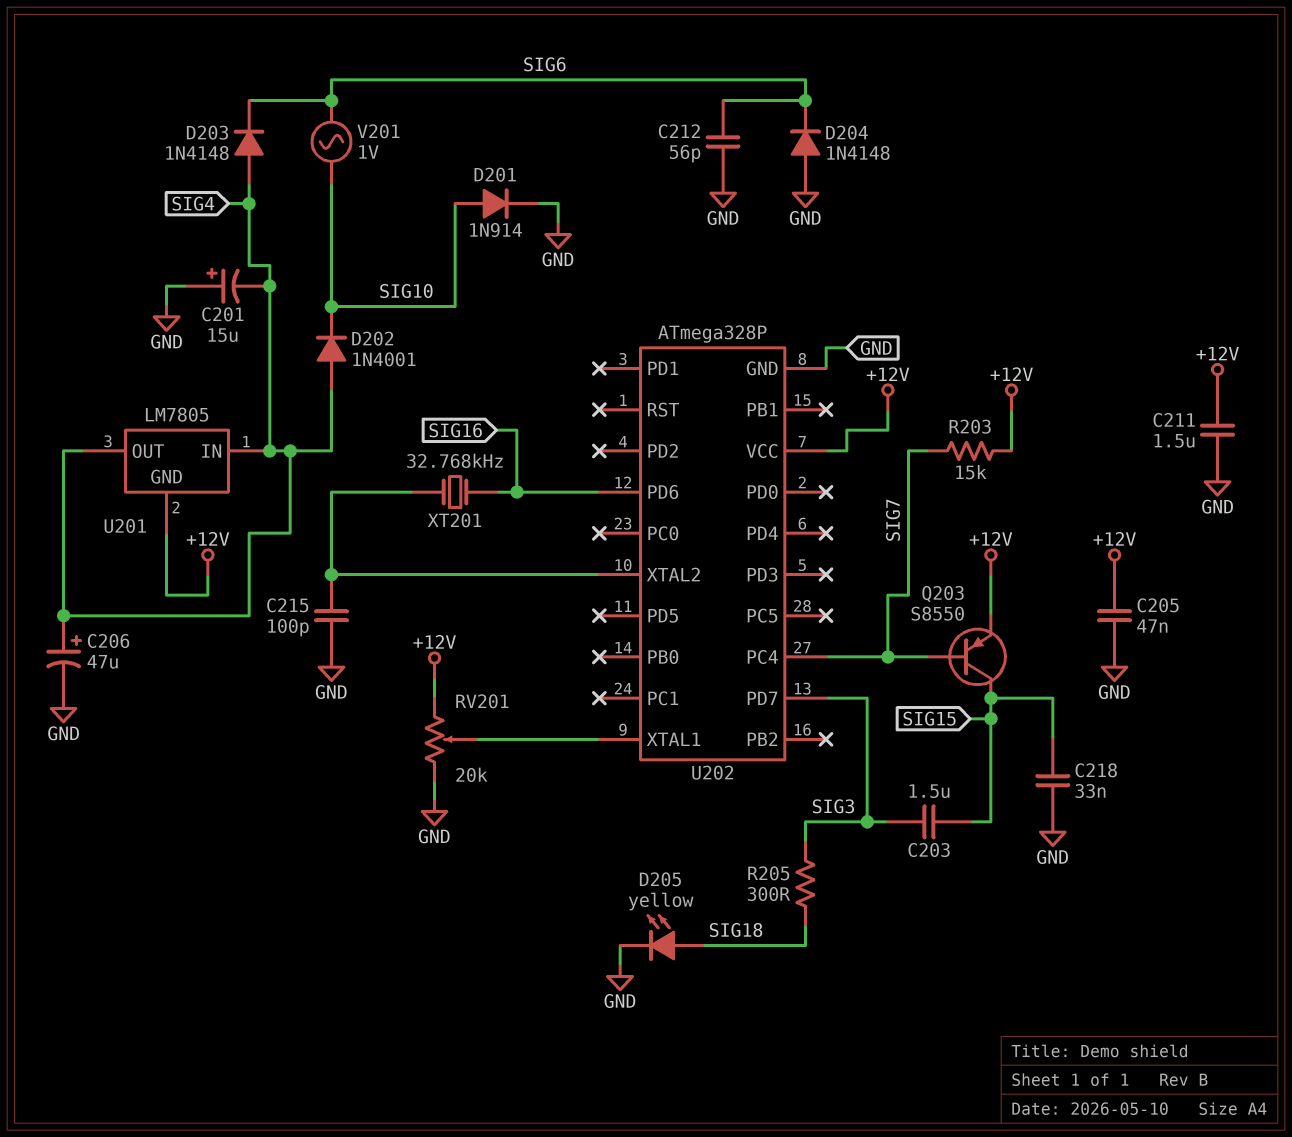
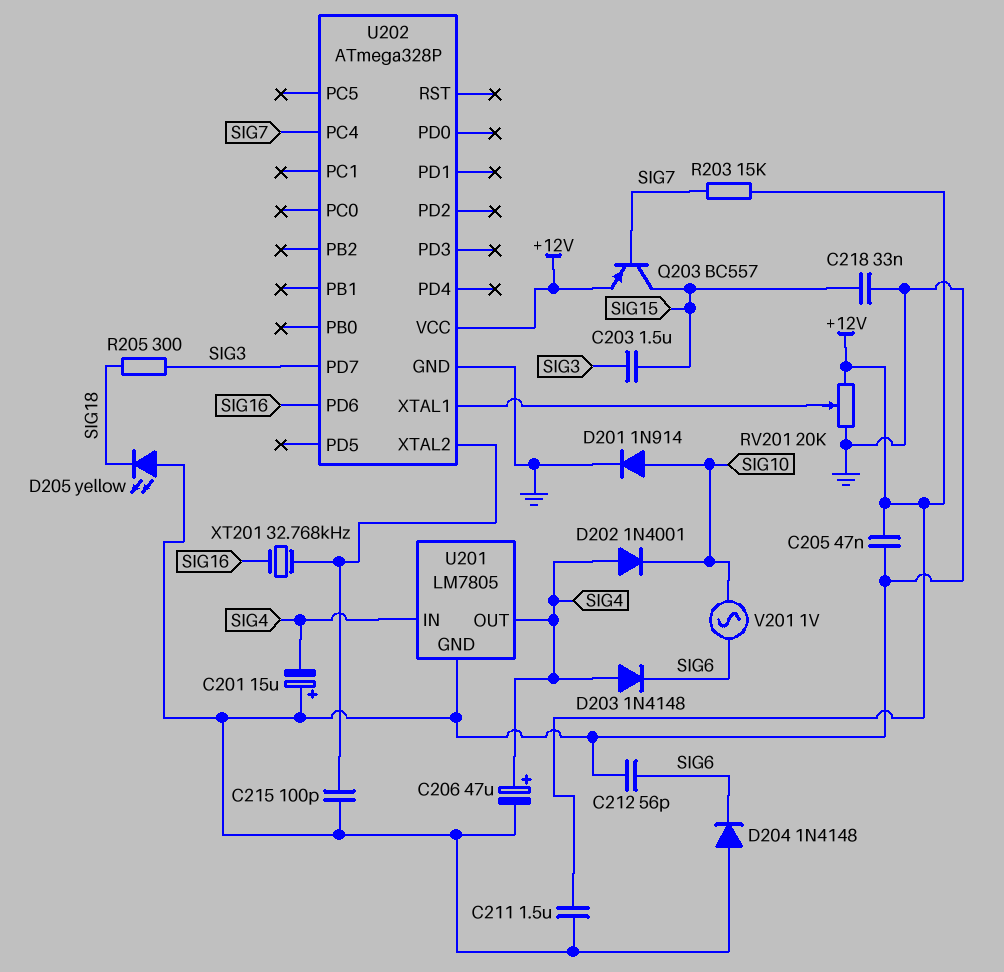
D205: LED yellow (A SIG18, K GND) -> LED yellow (A GND, K SIG18)
Q203: PNP S8550 (B SIG7, C SIG15, E +12V) -> PNP BC557 (B SIG7, C SIG15, E +12V)
U201 pin GND: +12V -> GND

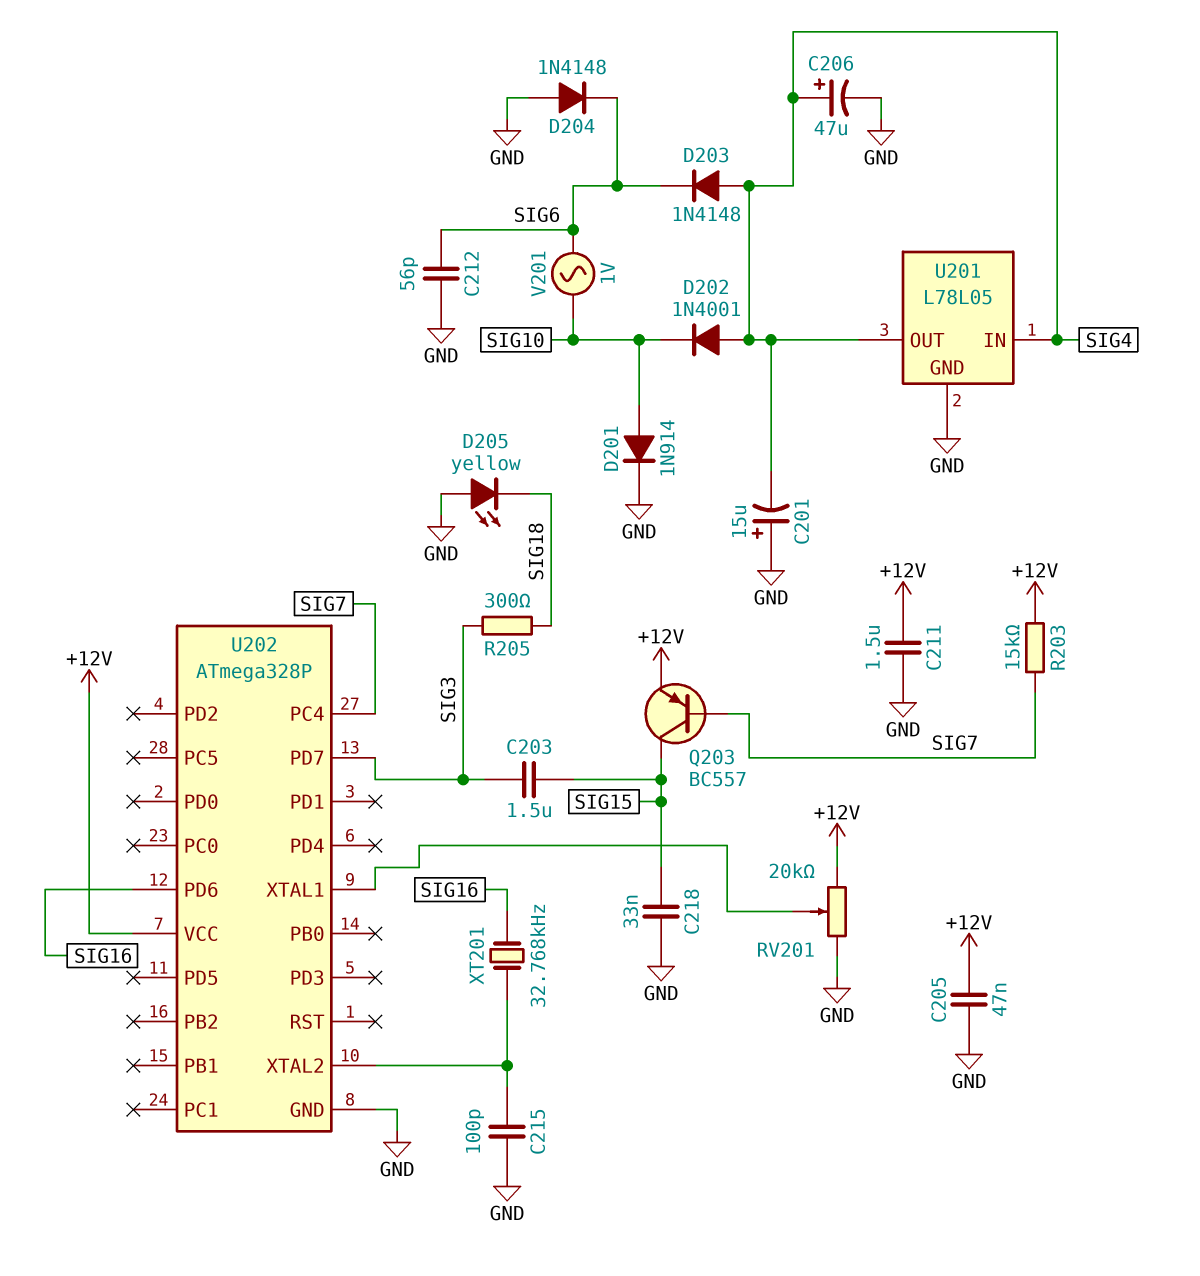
U201: LM7805 -> L78L05

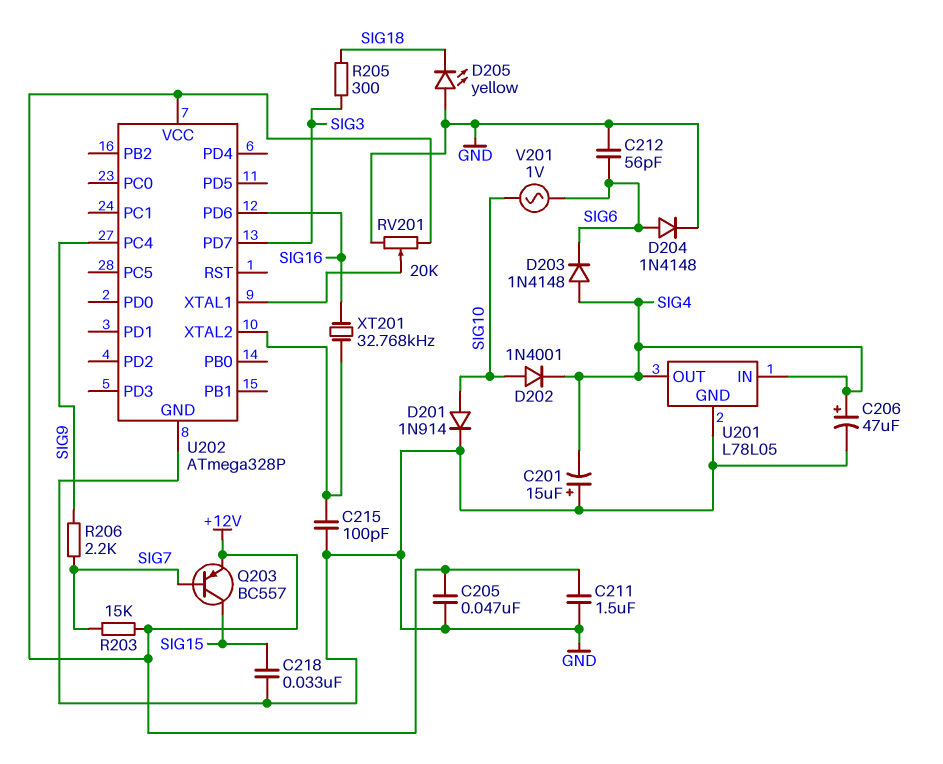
C203: 1.5uF (SIG3, SIG15) -> none
D202: diode 1N4001 (A SIG4, K SIG10) -> diode 1N4001 (A SIG10, K SIG4)
D204: diode 1N4148 (A GND, K SIG6) -> diode 1N4148 (A SIG6, K GND)
R206: none -> 2.2k (SIG7, SIG9)
U202 pin PC4: SIG7 -> SIG9

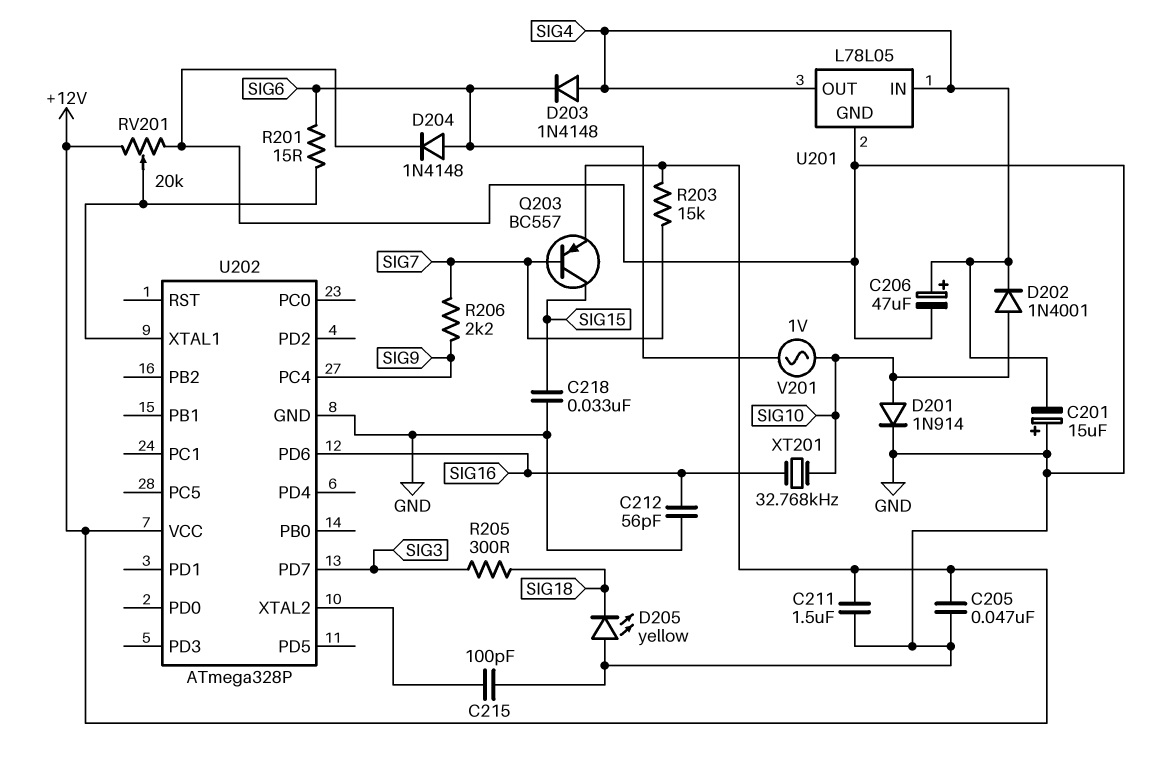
C212: 56pF (GND, SIG6) -> 56pF (GND, SIG16)
R201: none -> 15 (SIG6, U202/XTAL1)
XT201: 32.768kHz (SIG16, U202/XTAL2) -> 32.768kHz (SIG10, SIG16)

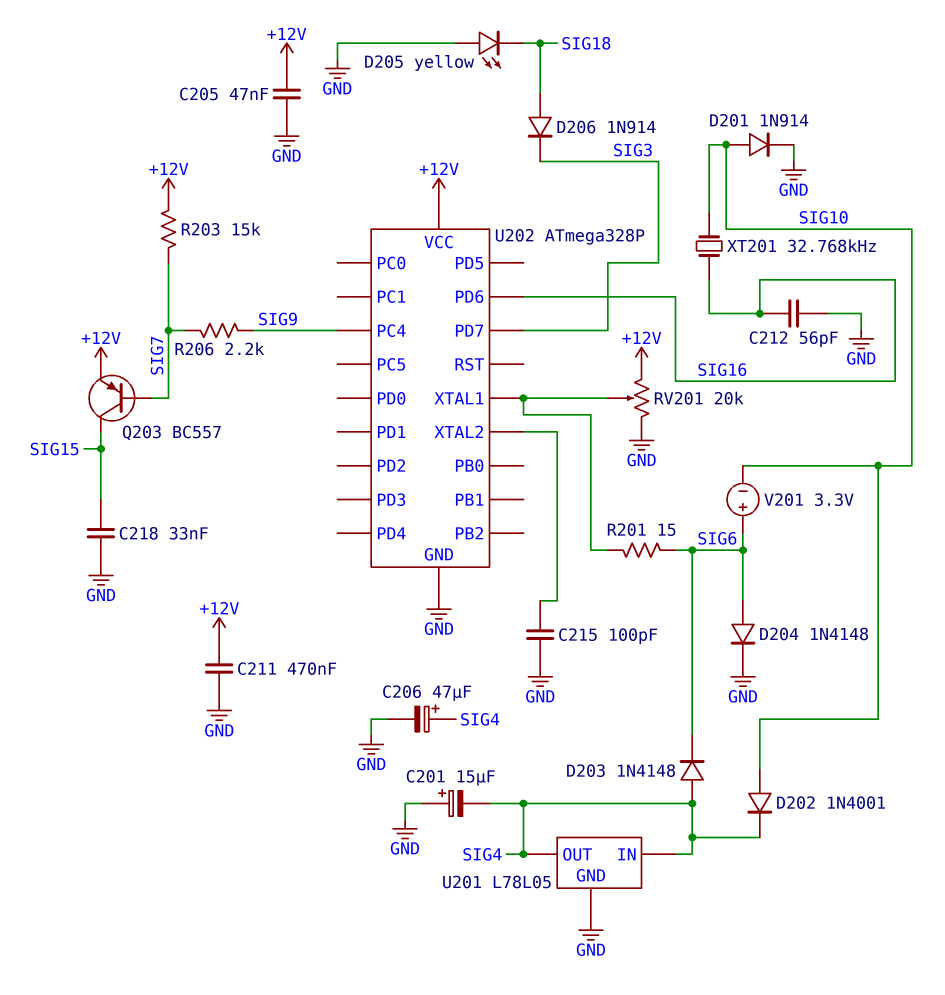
C211: 1.5uF (+12V, GND) -> 470nF (+12V, GND)
D206: none -> diode 1N914 (A SIG18, K SIG3)
R205: 300 (SIG3, SIG18) -> none
V201: AC 1V (SIG6, SIG10) -> 3.3V (plus SIG6, minus SIG10)

